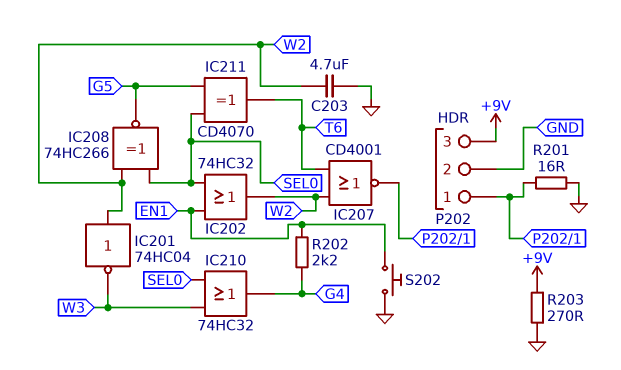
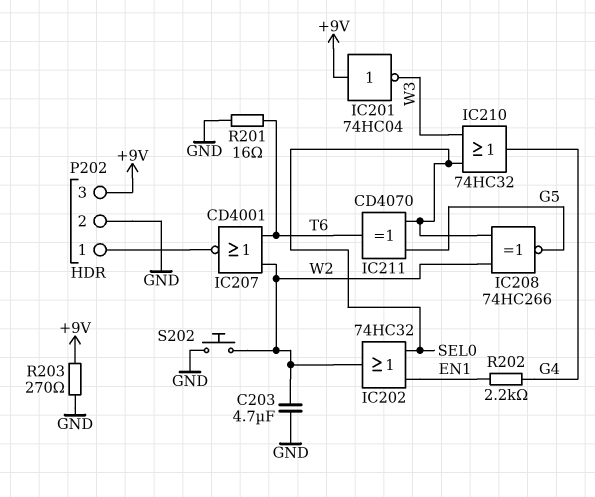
IC201: NOT 74HC04 (in W2, out W3) -> NOT 74HC04 (in +9V, out W3)
R201: 16 (GND, P202/1) -> 16 (GND, T6)
S202: button (EN1, GND) -> button (GND, W2)

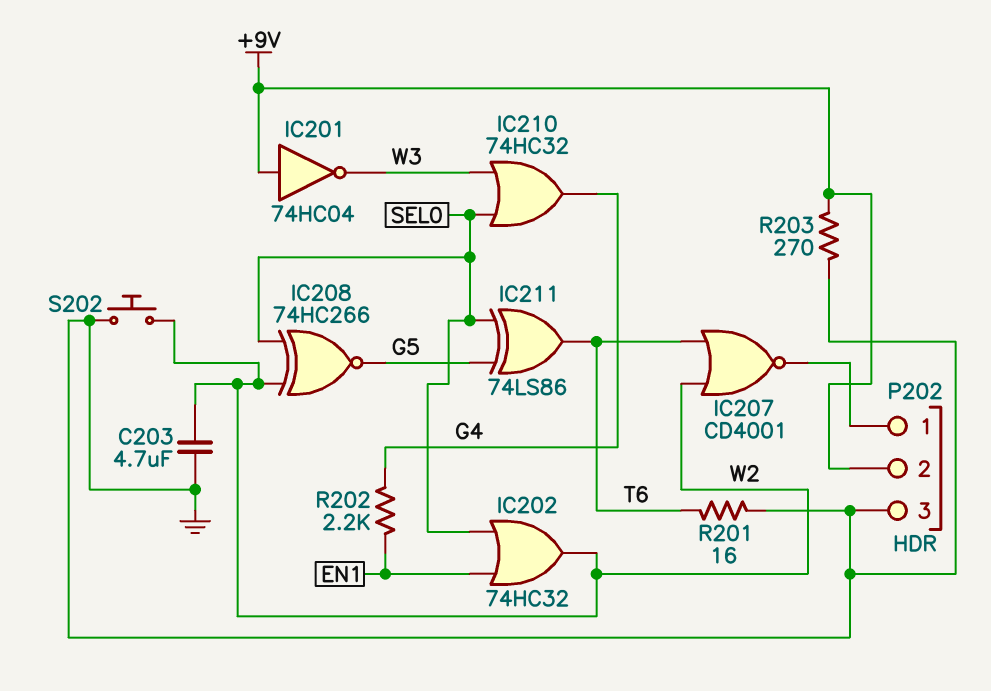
IC211: XOR CD4070 (in G5, in SEL0, out T6) -> XOR 74LS86 (in G5, in SEL0, out T6)
P202 pin 2: GND -> +9V
P202 pin 3: +9V -> GND

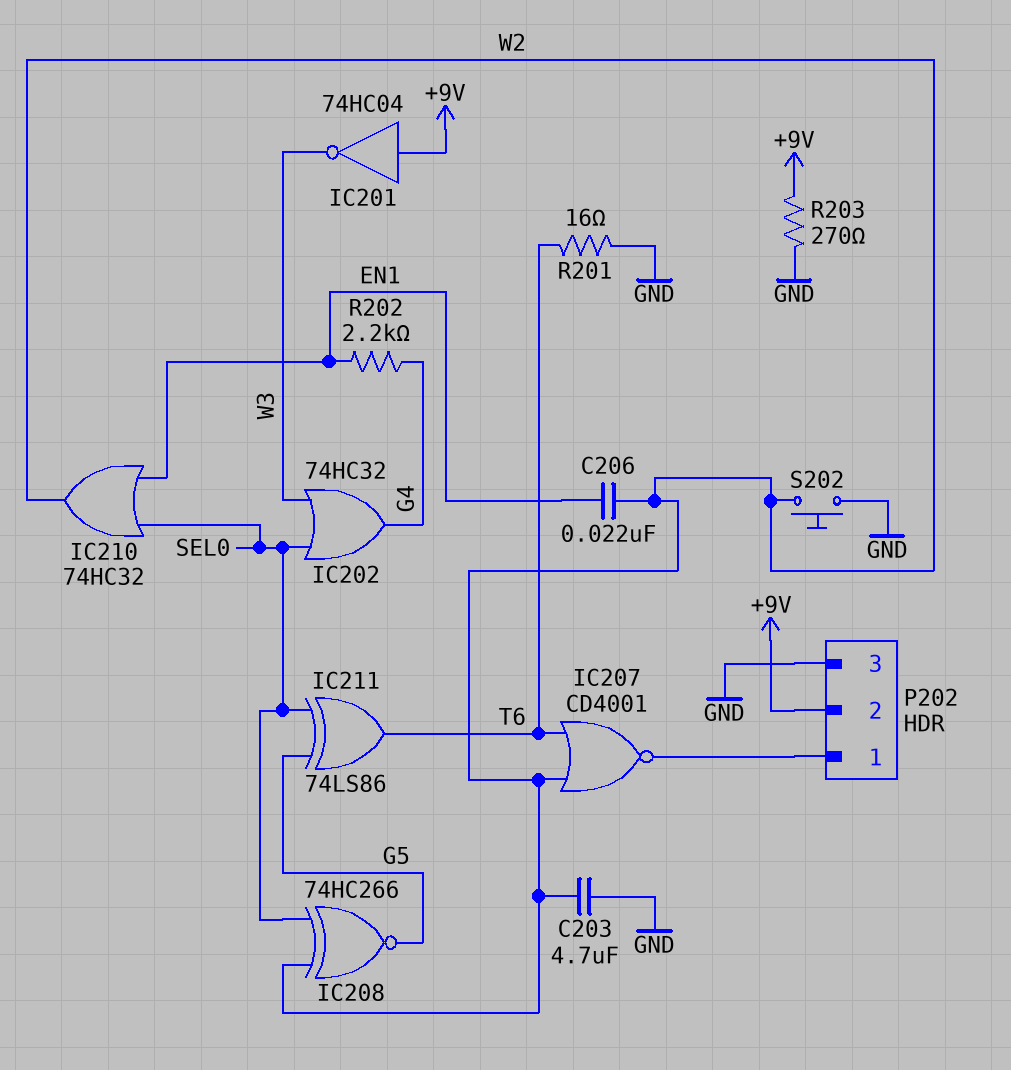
C206: none -> 22nF (EN1, W2)
IC202: OR 74HC32 (in EN1, in SEL0, out W2) -> OR 74HC32 (in SEL0, in W3, out G4)
IC210: OR 74HC32 (in SEL0, in W3, out G4) -> OR 74HC32 (in EN1, in SEL0, out W2)

